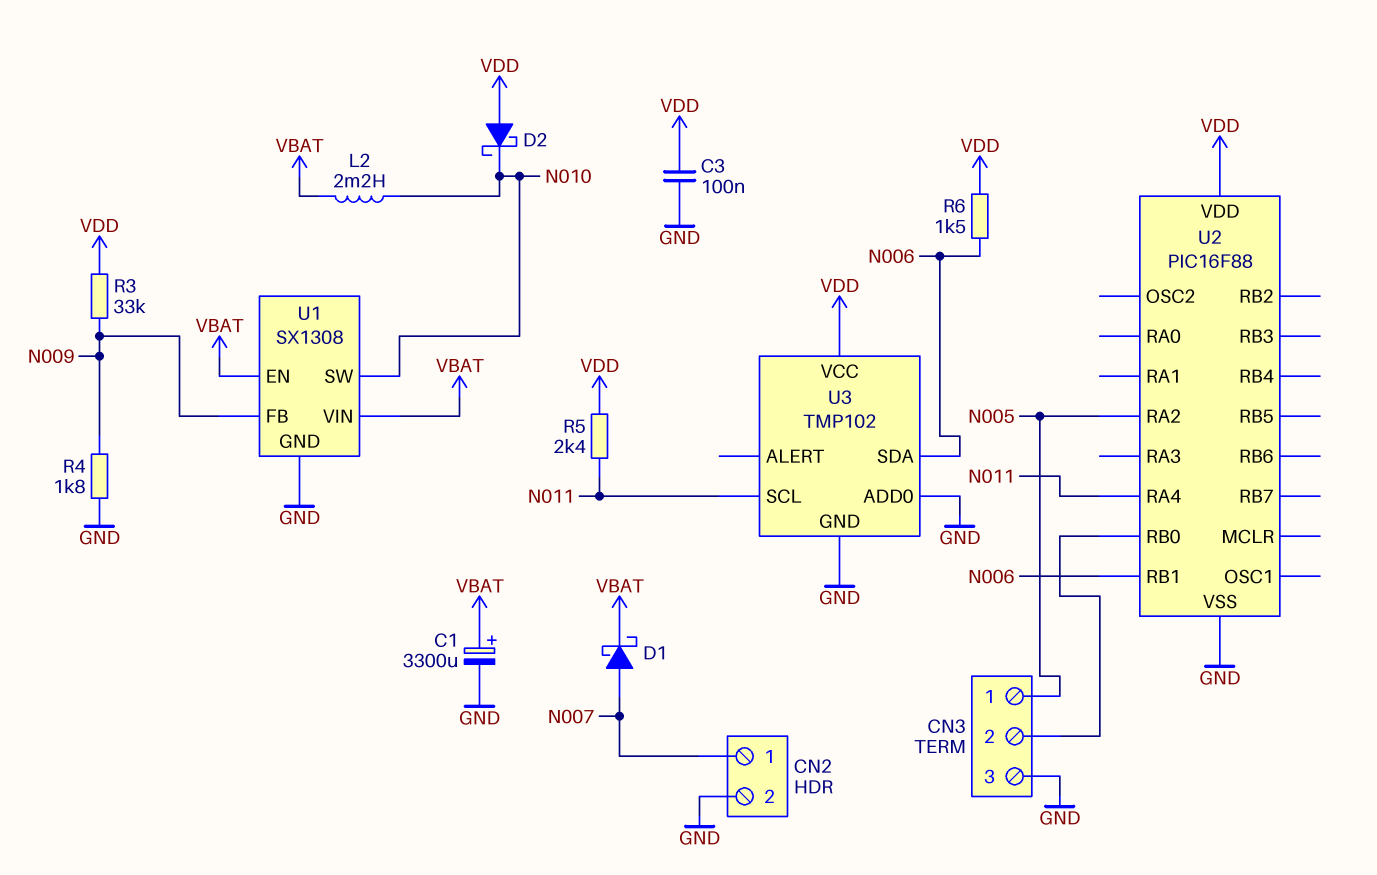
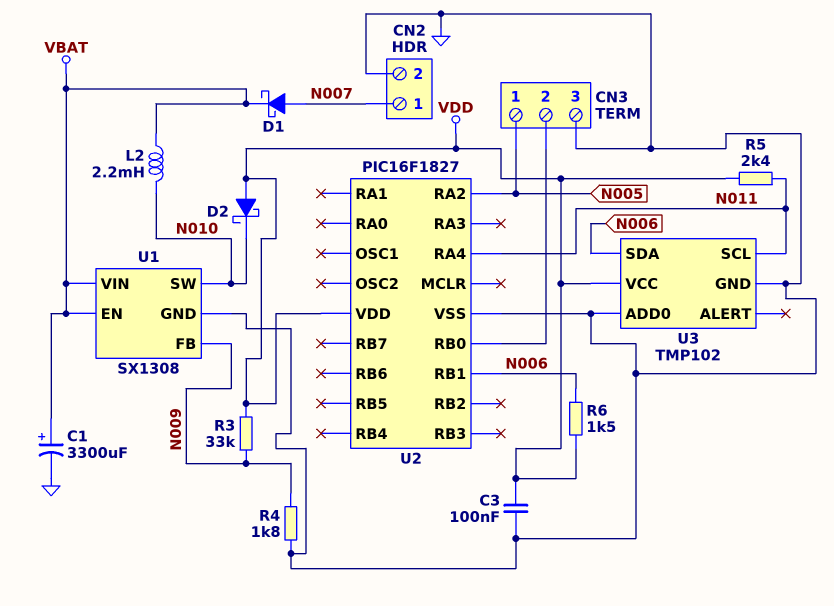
U2: PIC16F88 -> PIC16F1827

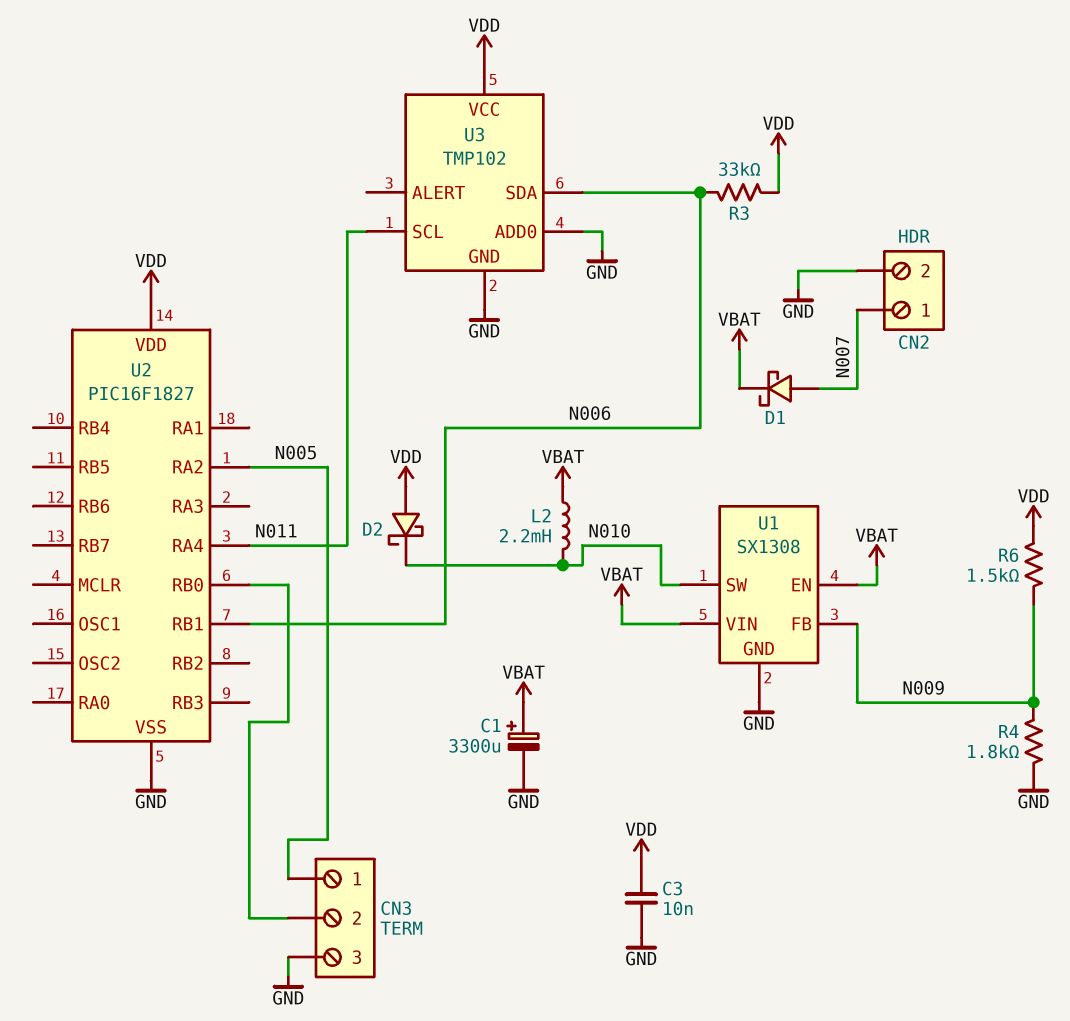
C3: 100nF (GND, VDD) -> 10nF (GND, VDD)
R3: 33k (N009, VDD) -> 33k (N006, VDD)
R5: 2.4k (N011, VDD) -> none
R6: 1.5k (N006, VDD) -> 1.5k (N009, VDD)

